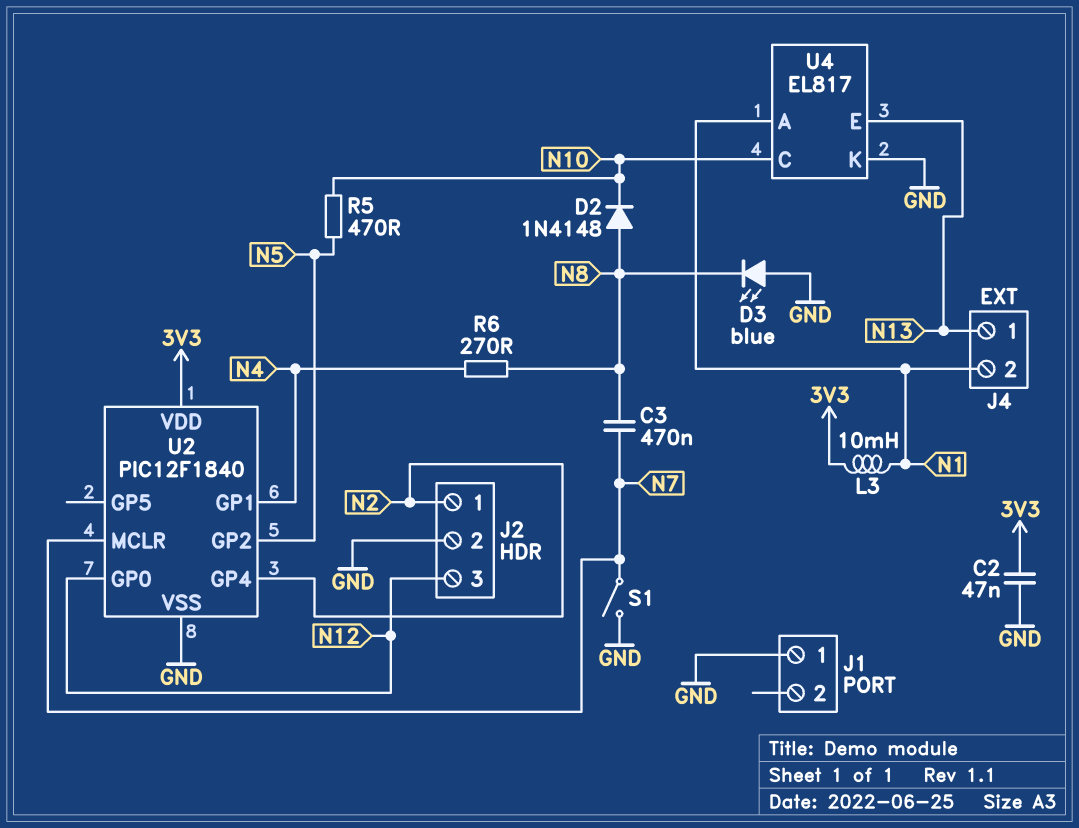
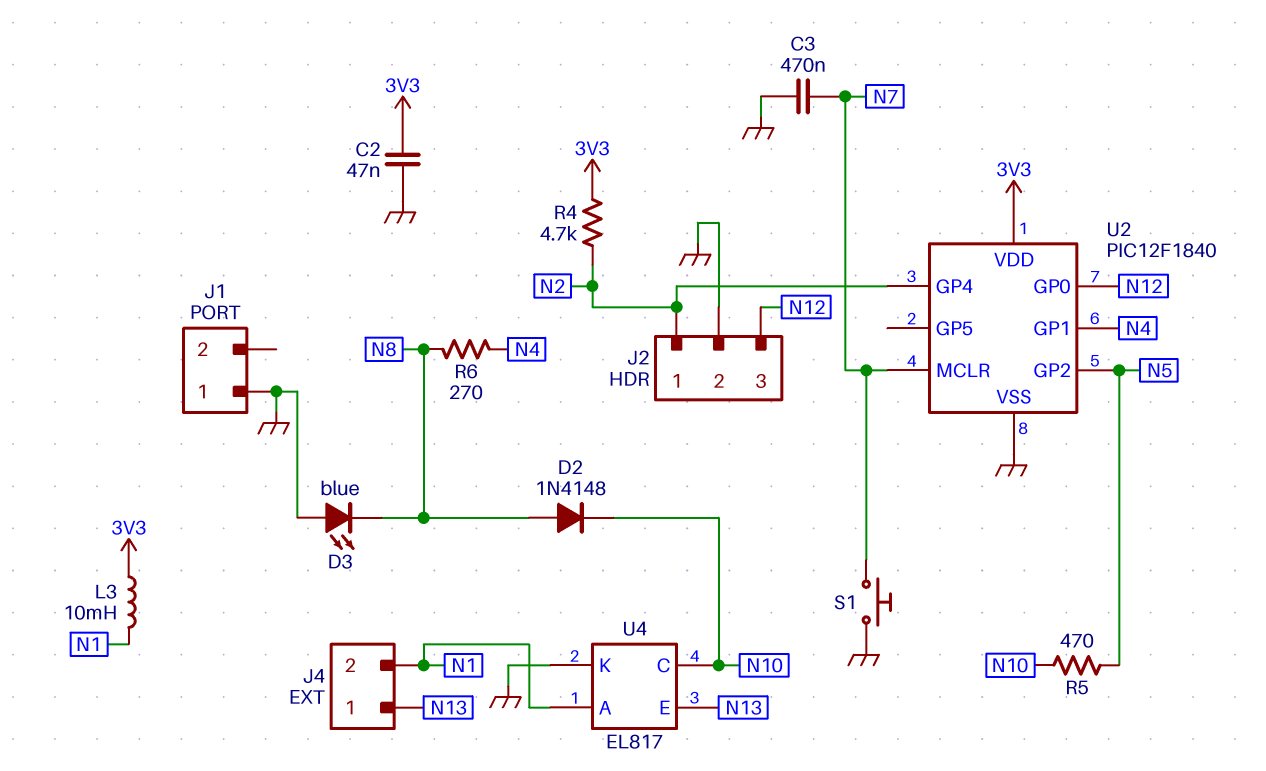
C3: 470nF (N7, N8) -> 470nF (GND, N7)
R4: none -> 4.7k (3V3, N2)
S1: switch (GND, N7) -> button (GND, N7)

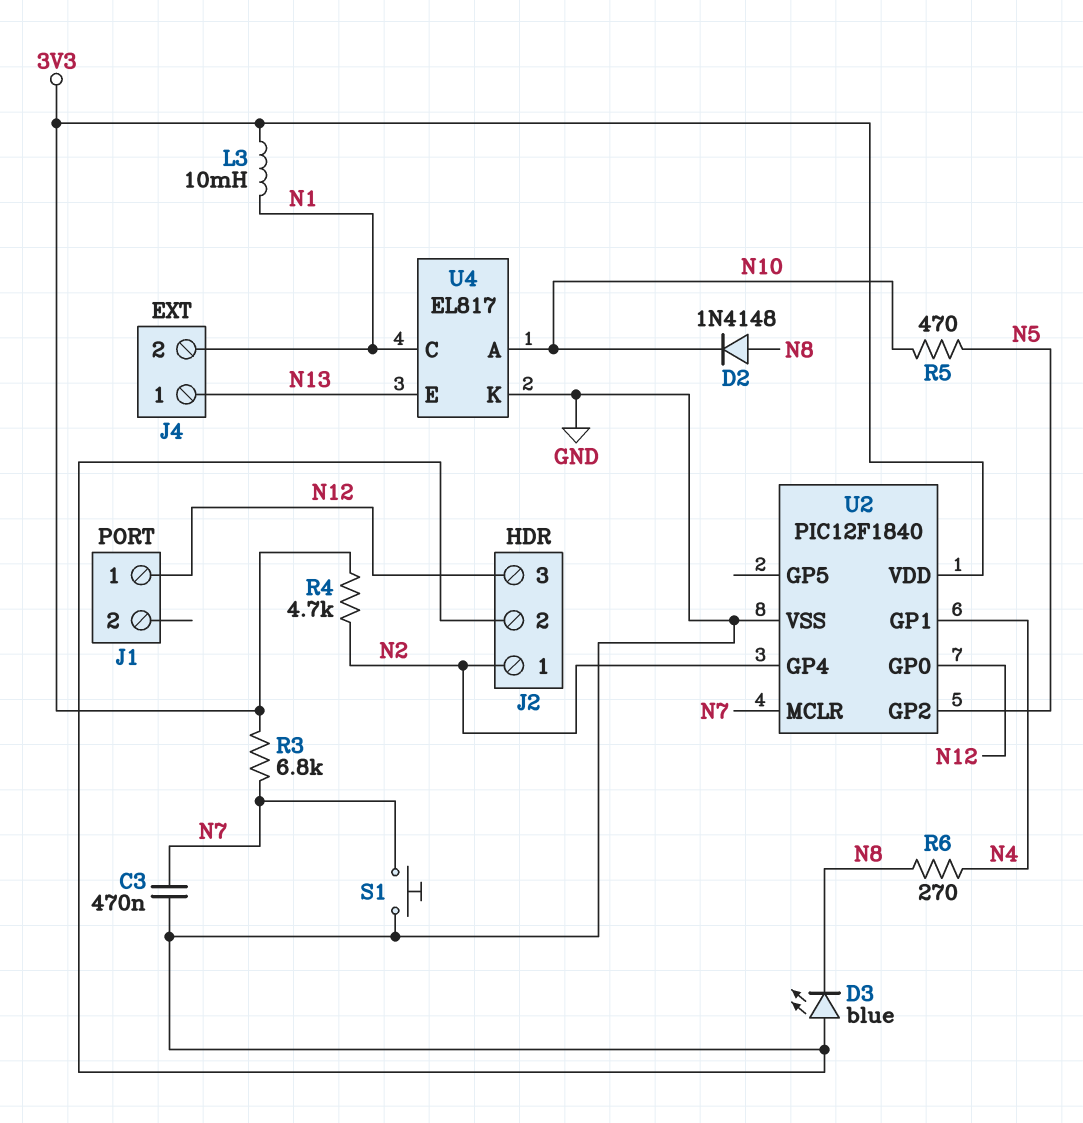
C2: 47nF (3V3, GND) -> none
J1 pin 1: GND -> N12
R3: none -> 6.8k (3V3, N7)
U4 pin A: N1 -> N10
U4 pin C: N10 -> N1

